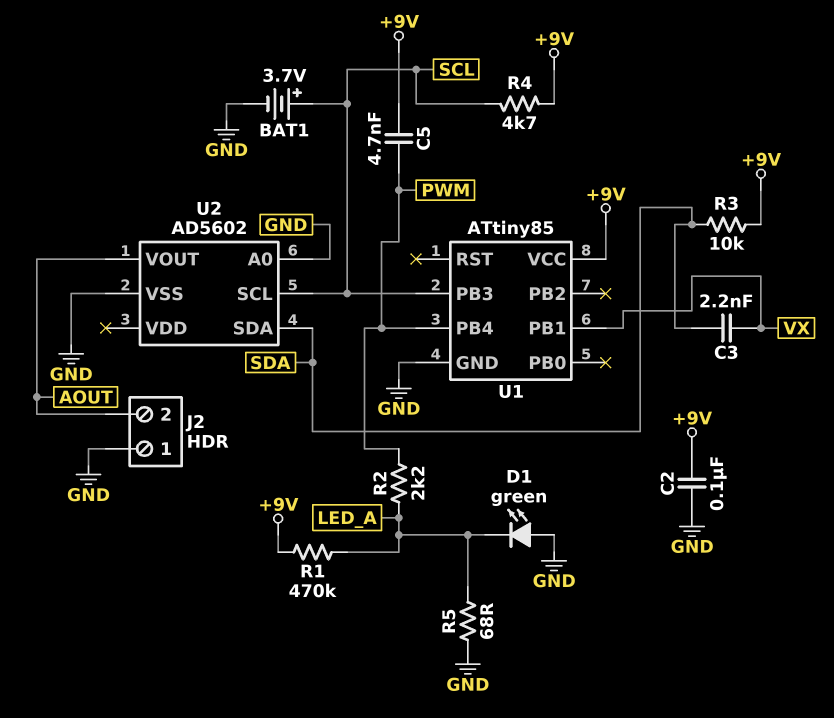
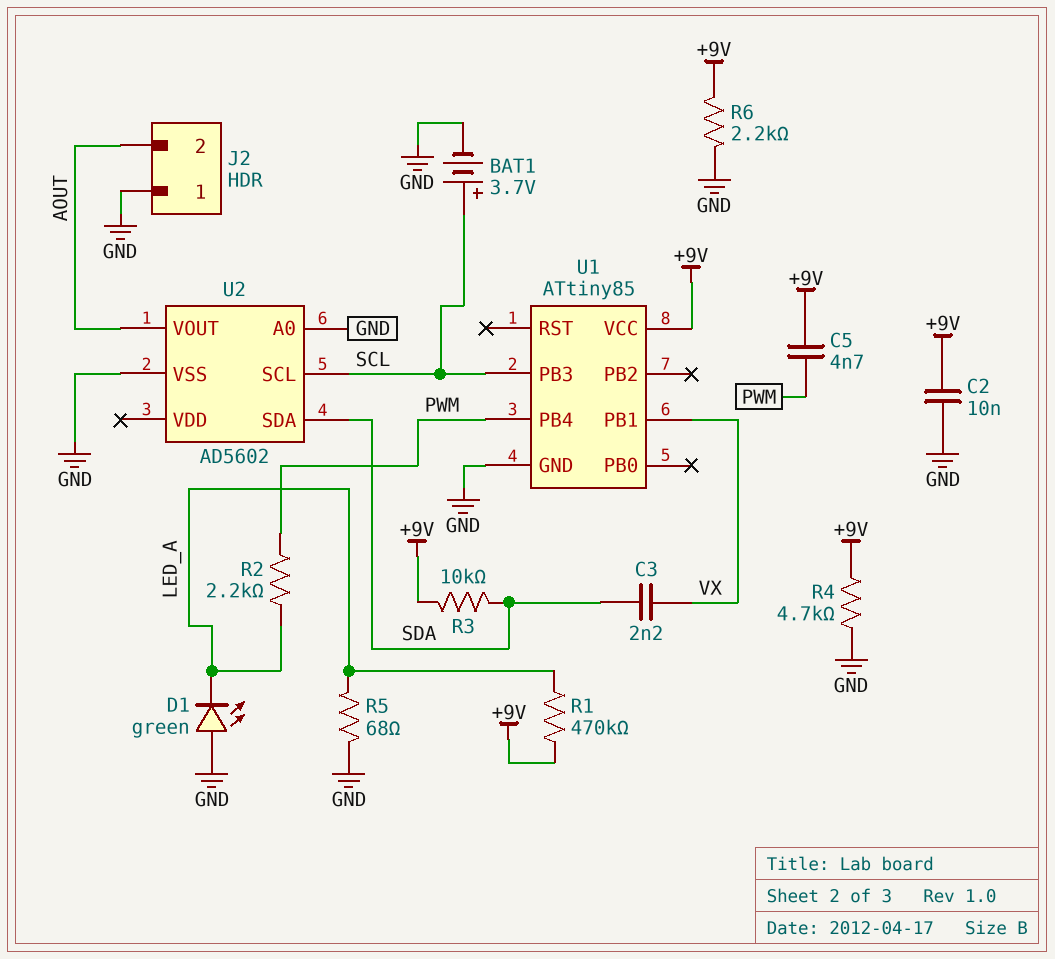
C2: 100nF (+9V, GND) -> 10nF (+9V, GND)
R4: 4.7k (+9V, SCL) -> 4.7k (+9V, GND)
R6: none -> 2.2k (+9V, GND)

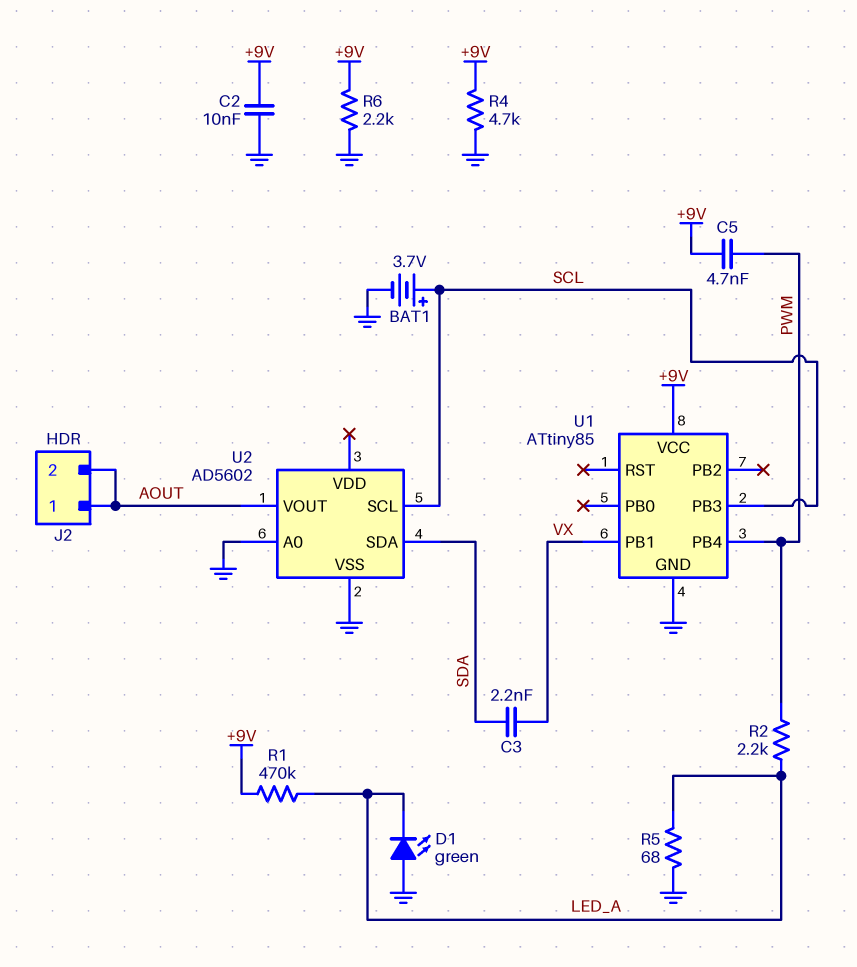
J2 pin 1: GND -> AOUT
R3: 10k (+9V, SDA) -> none

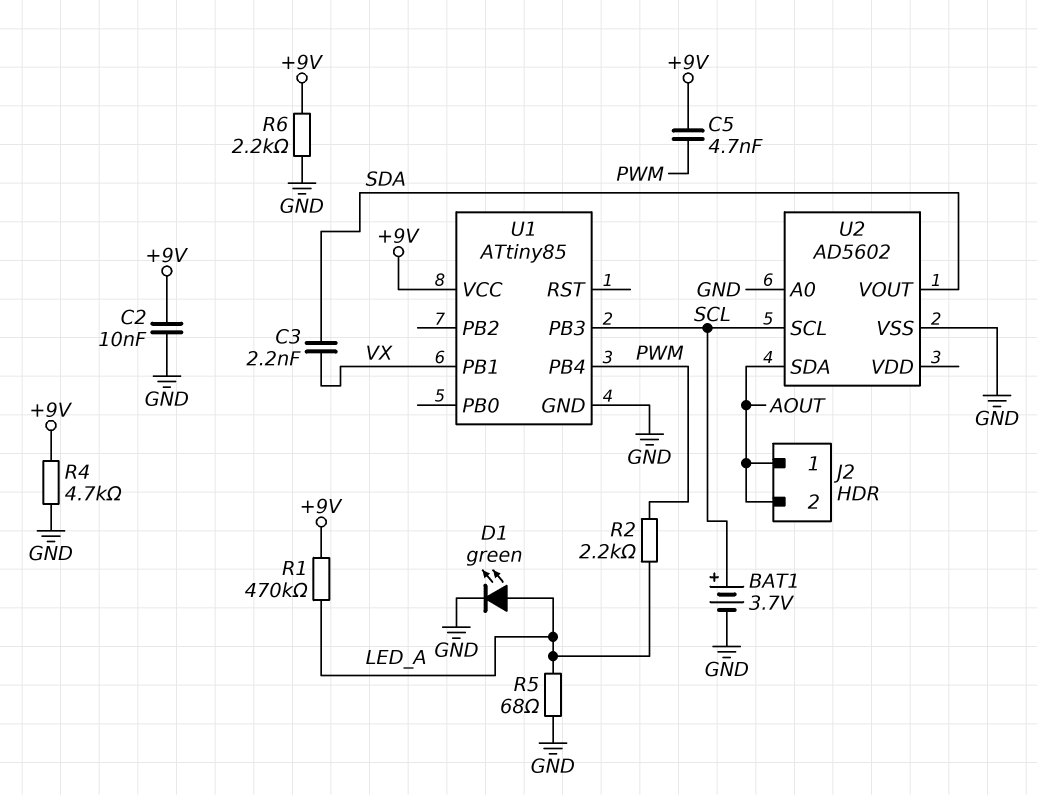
D1: LED green (A GND, K LED_A) -> LED green (A LED_A, K GND)
U2 pin SDA: SDA -> AOUT
U2 pin VOUT: AOUT -> SDA

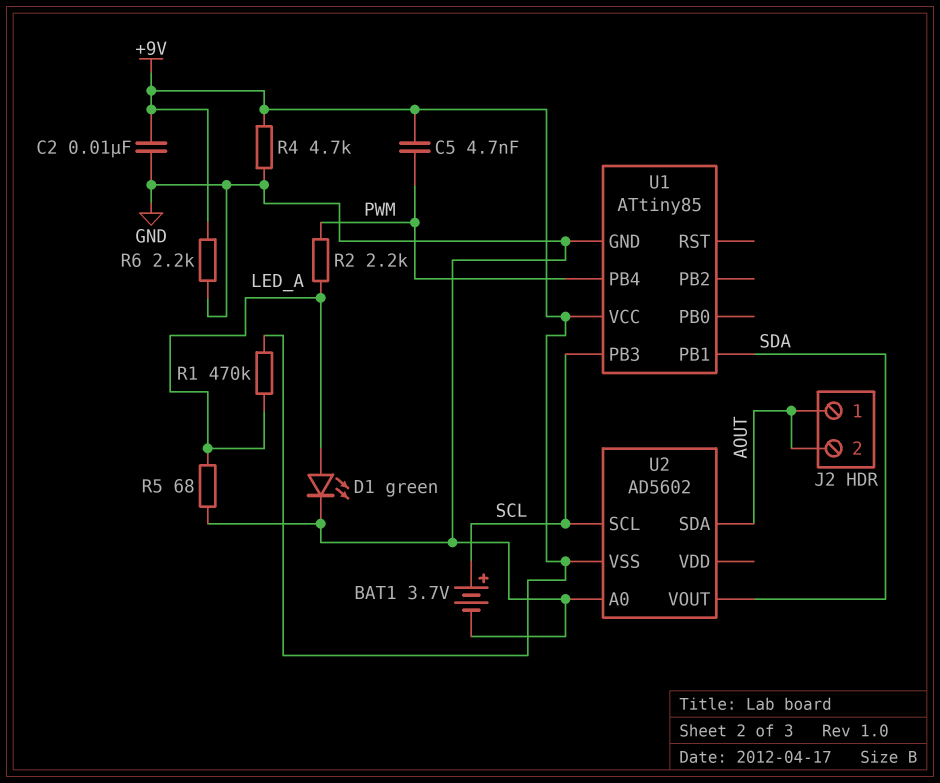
C3: 2.2nF (SDA, VX) -> none
U1 pin PB1: VX -> SDA
U2 pin VSS: GND -> +9V

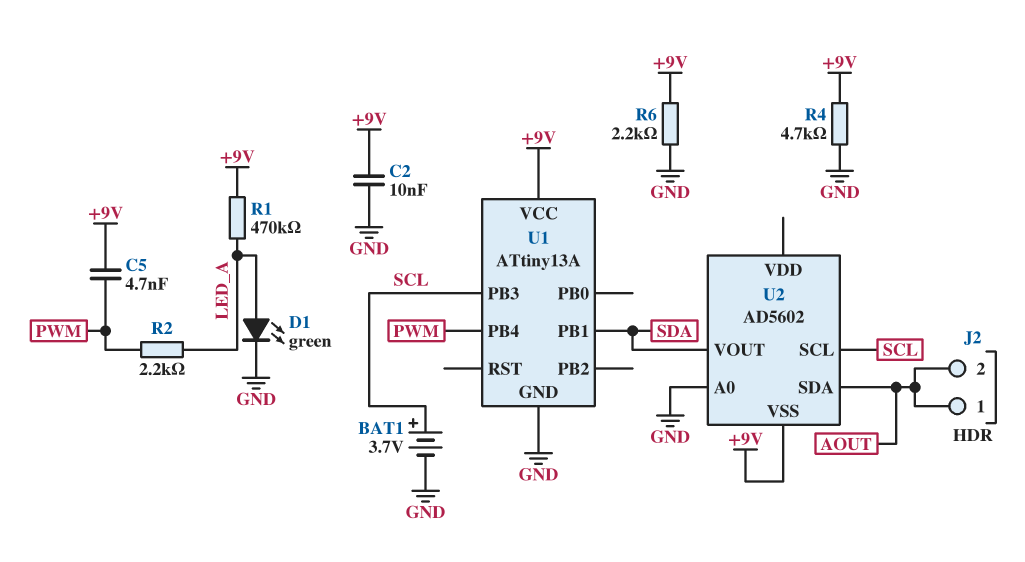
R5: 68 (GND, LED_A) -> none
U1: ATtiny85 -> ATtiny13A

